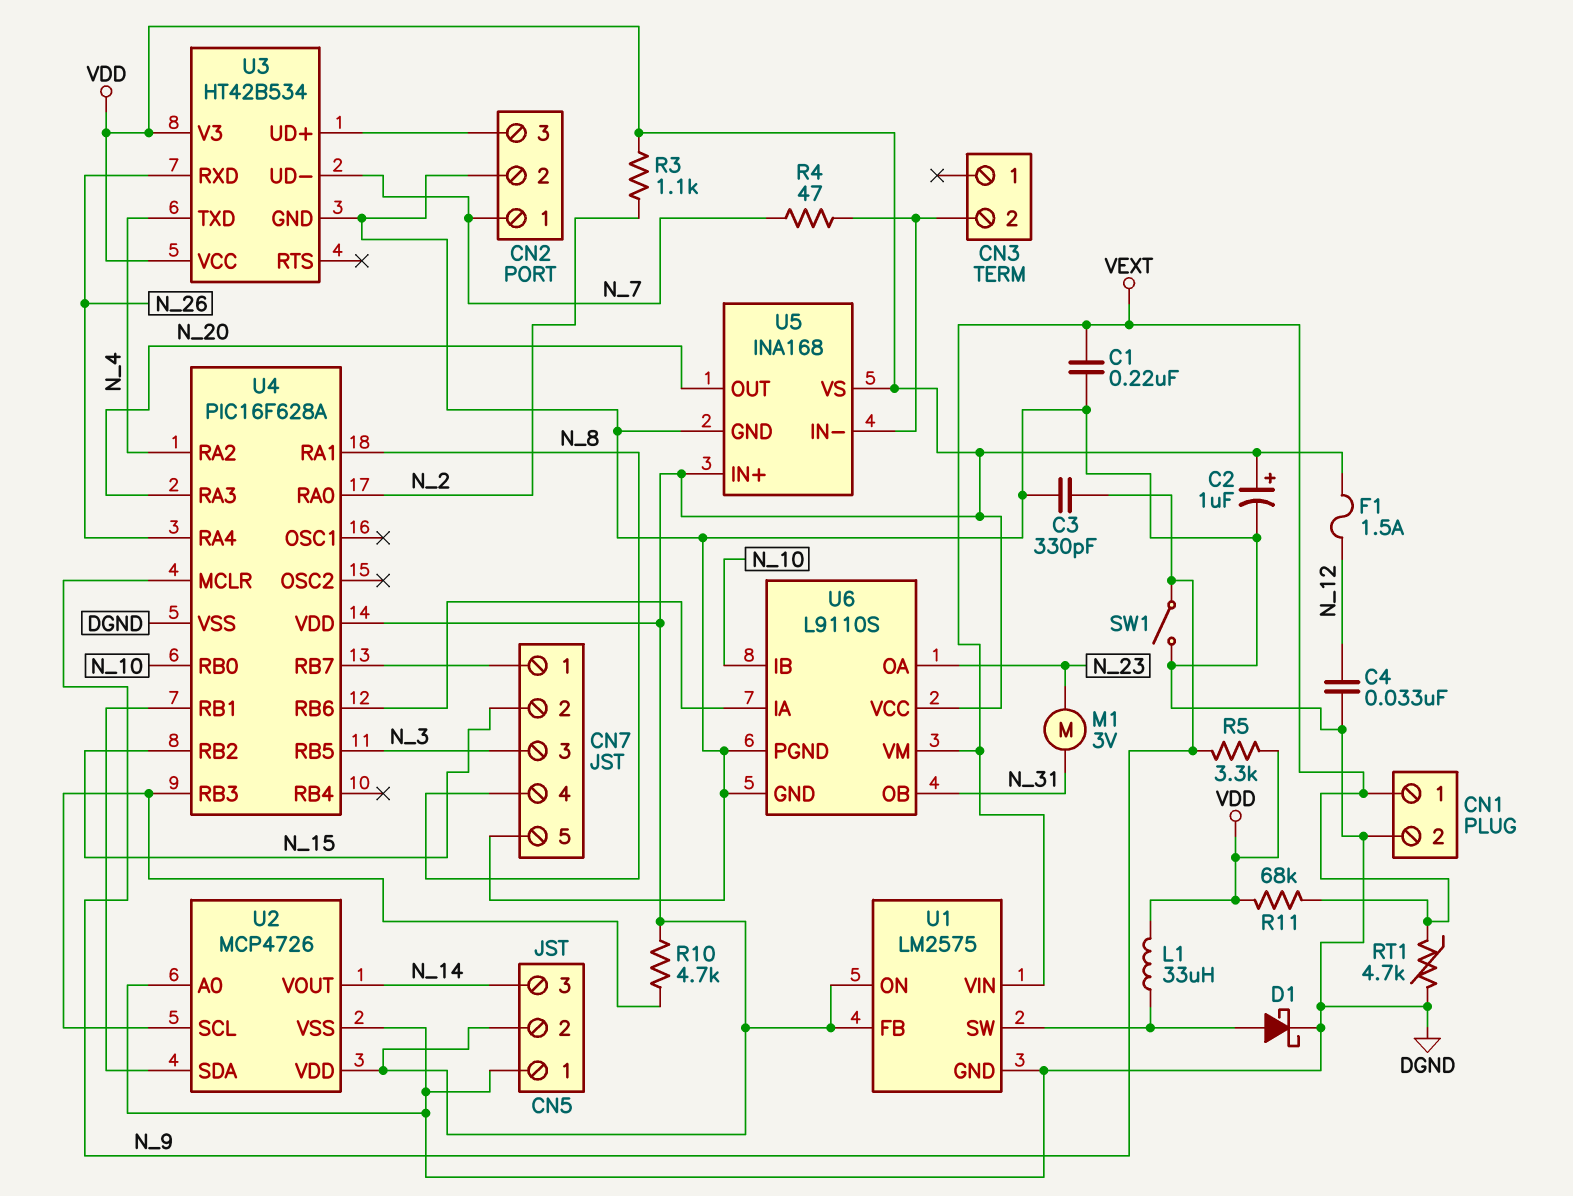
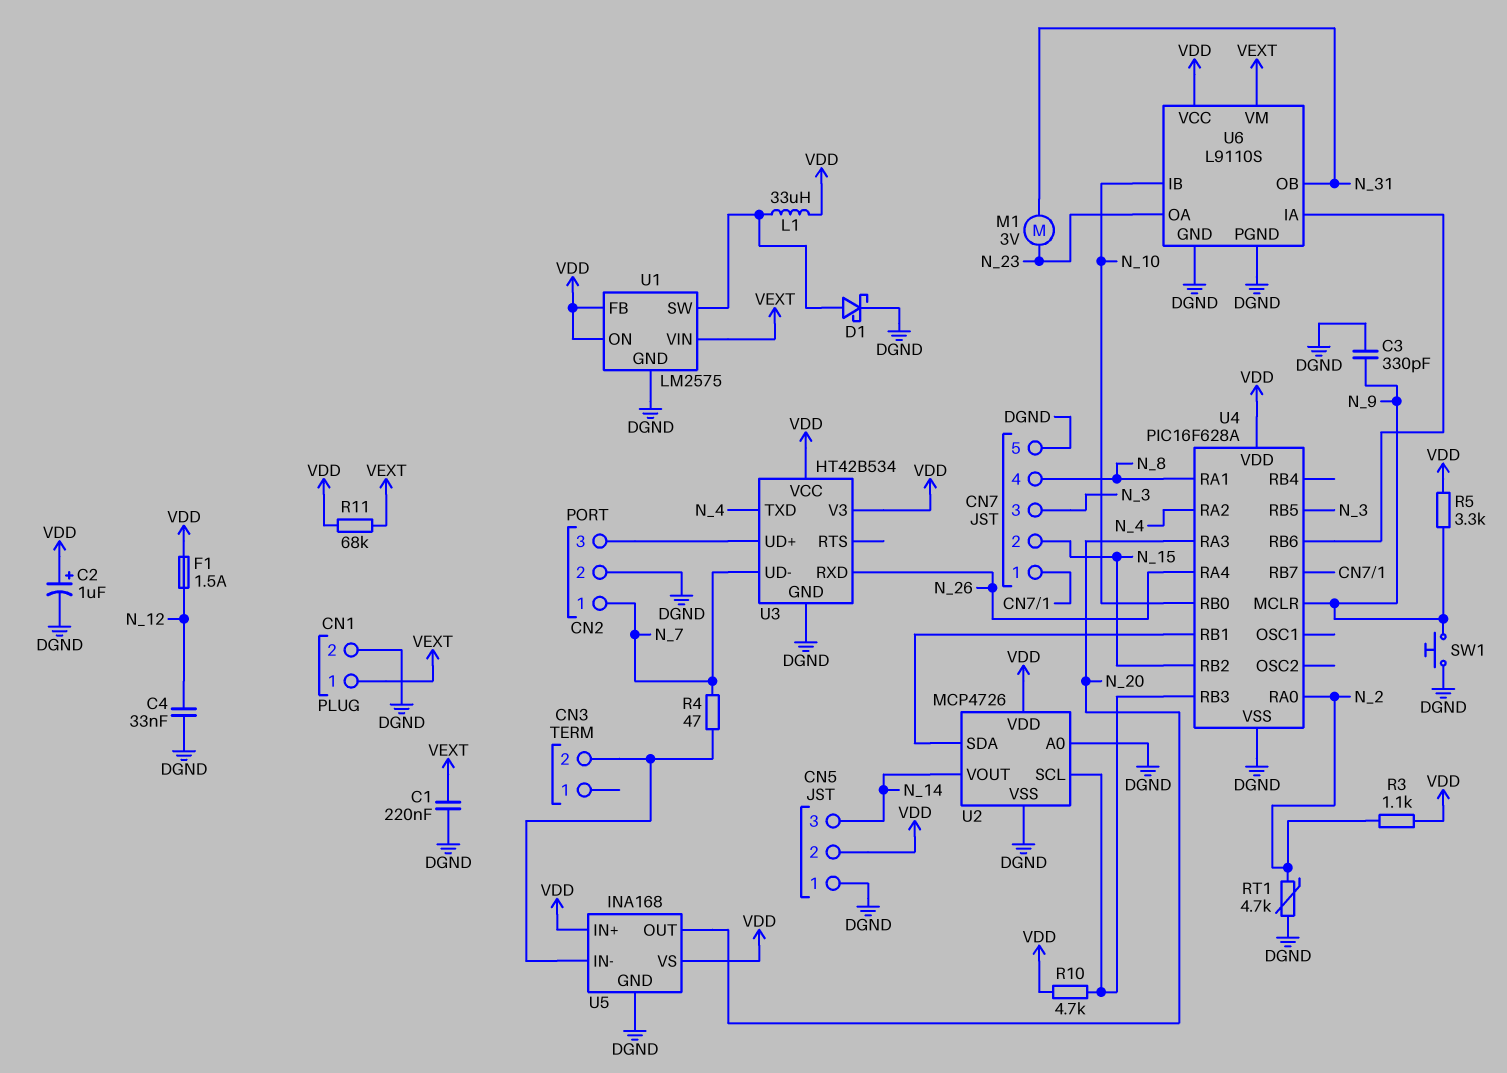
RT1: 4.7k (DGND, VEXT) -> 4.7k (DGND, N_2)
SW1: switch (DGND, N_9) -> button (DGND, N_9)

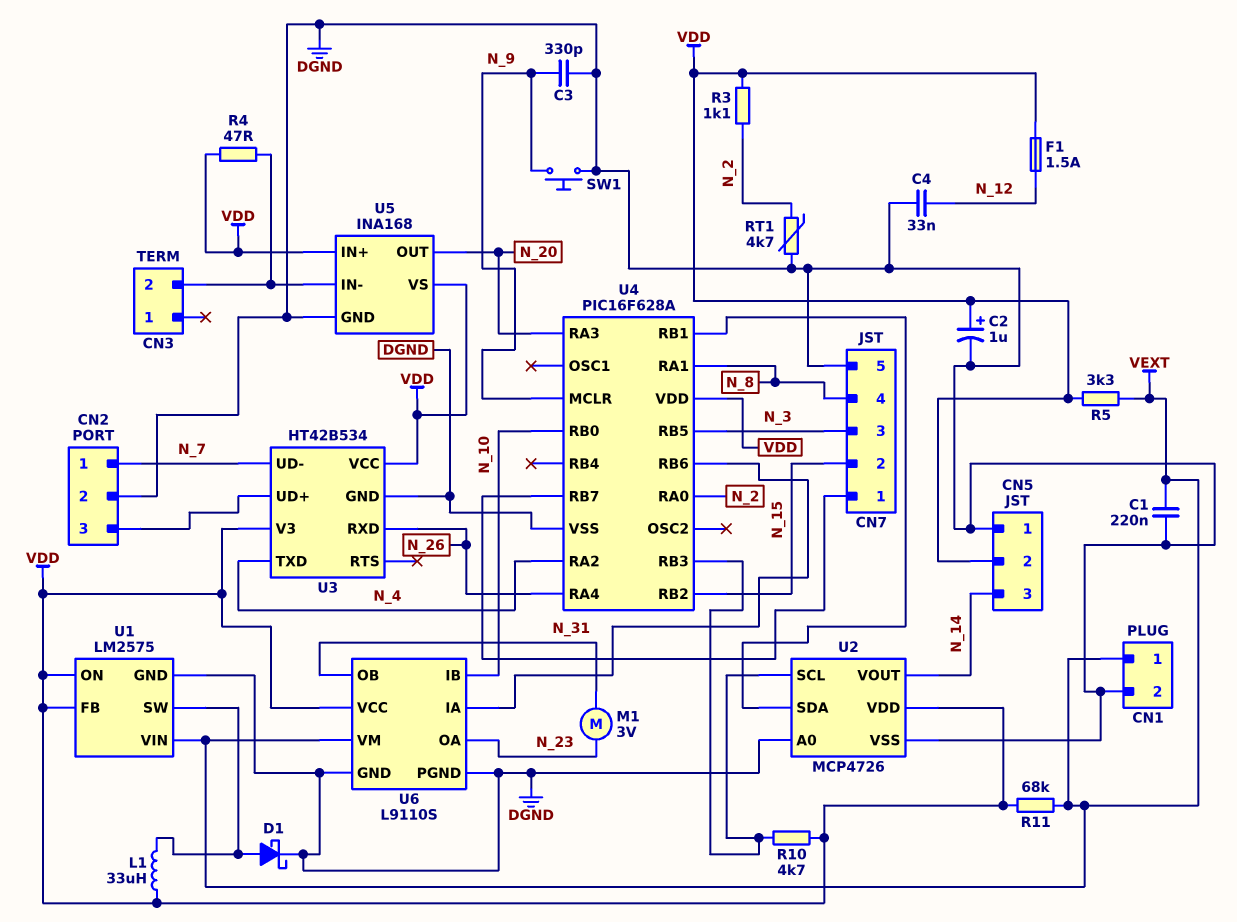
R4: 47 (CN3/2, N_7) -> 47 (CN3/2, VDD)
R5: 3.3k (N_9, VDD) -> 3.3k (VDD, VEXT)

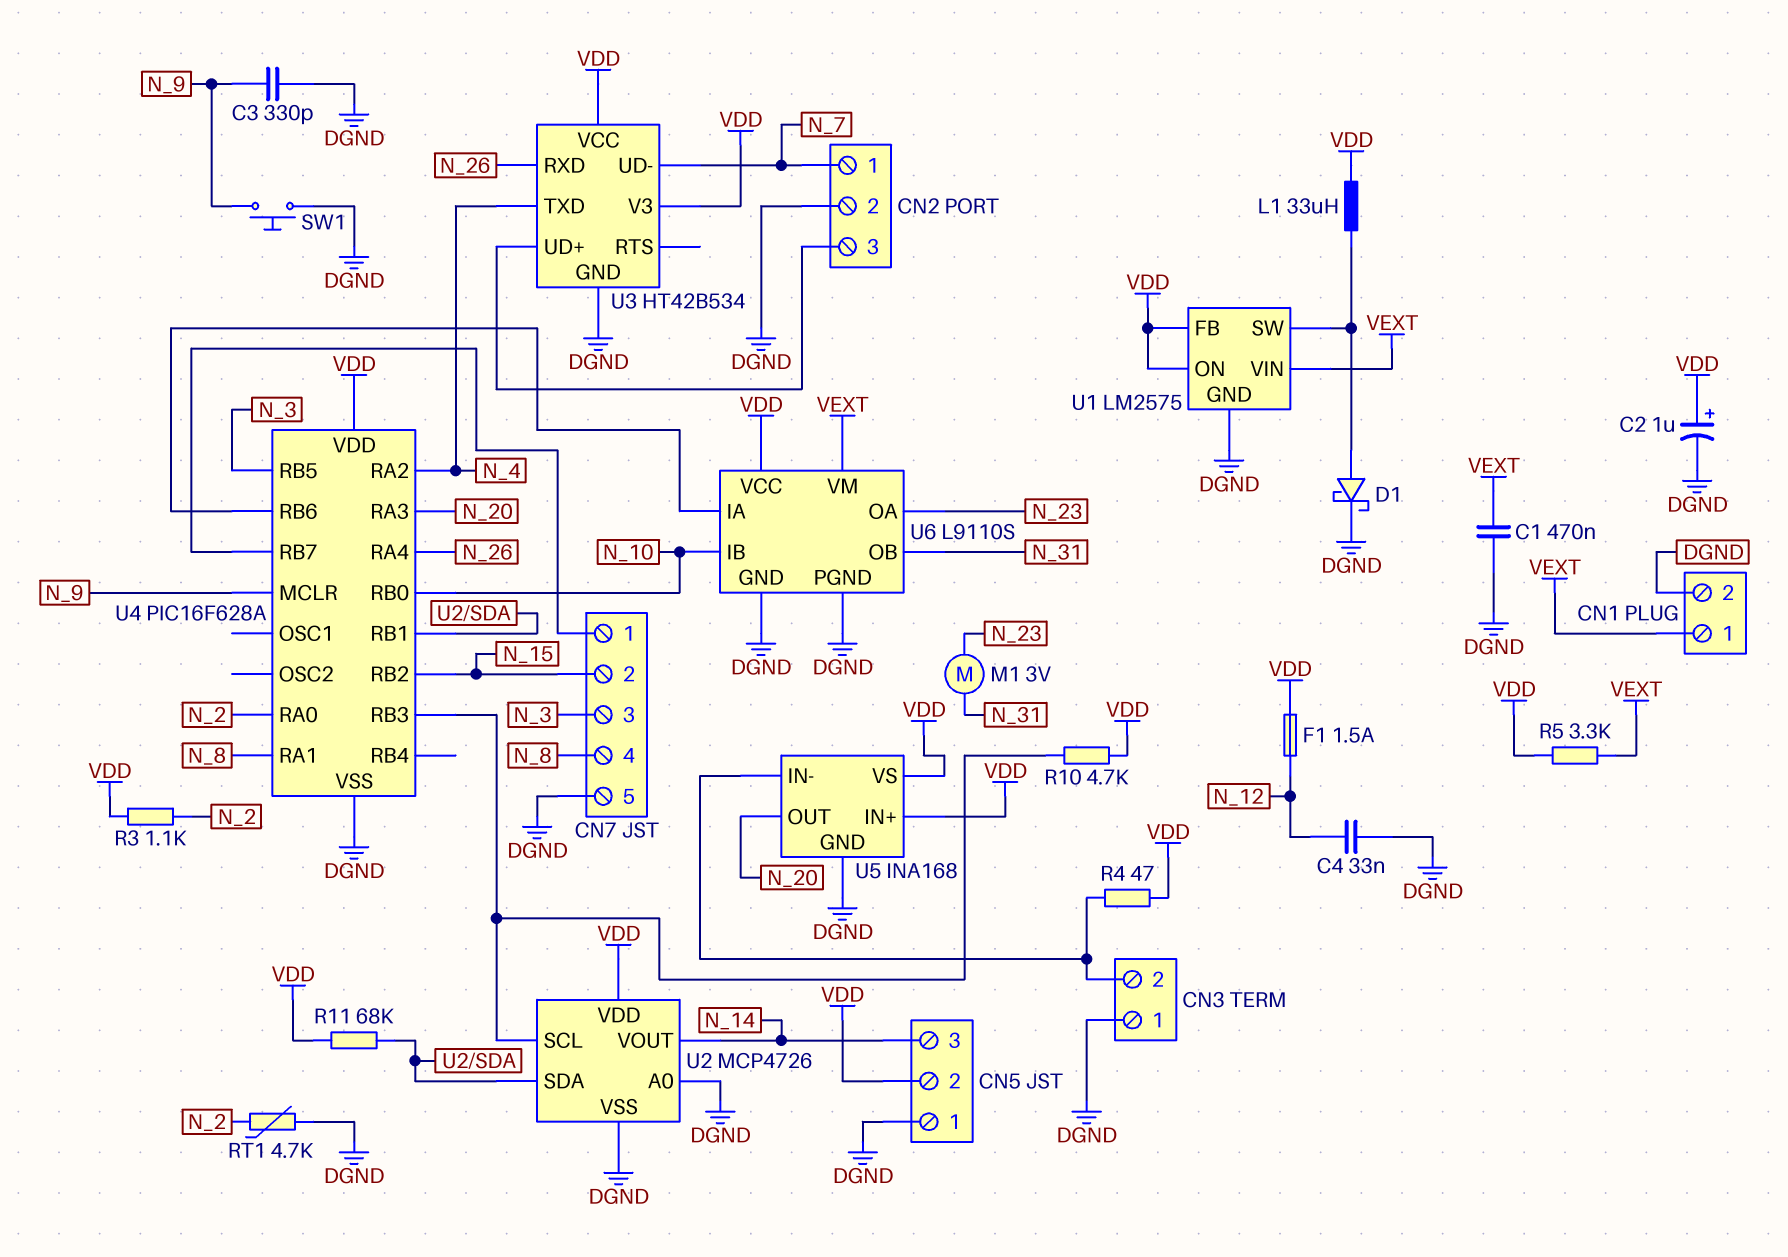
C1: 220nF (DGND, VEXT) -> 470nF (DGND, VEXT)
CN3 pin 1: none -> DGND
R11: 68k (VDD, VEXT) -> 68k (U2/SDA, VDD)

